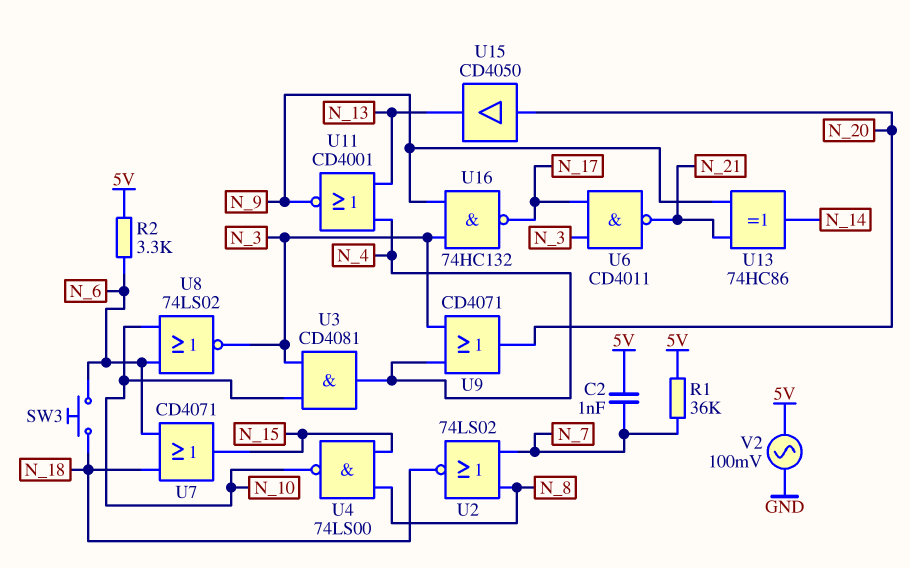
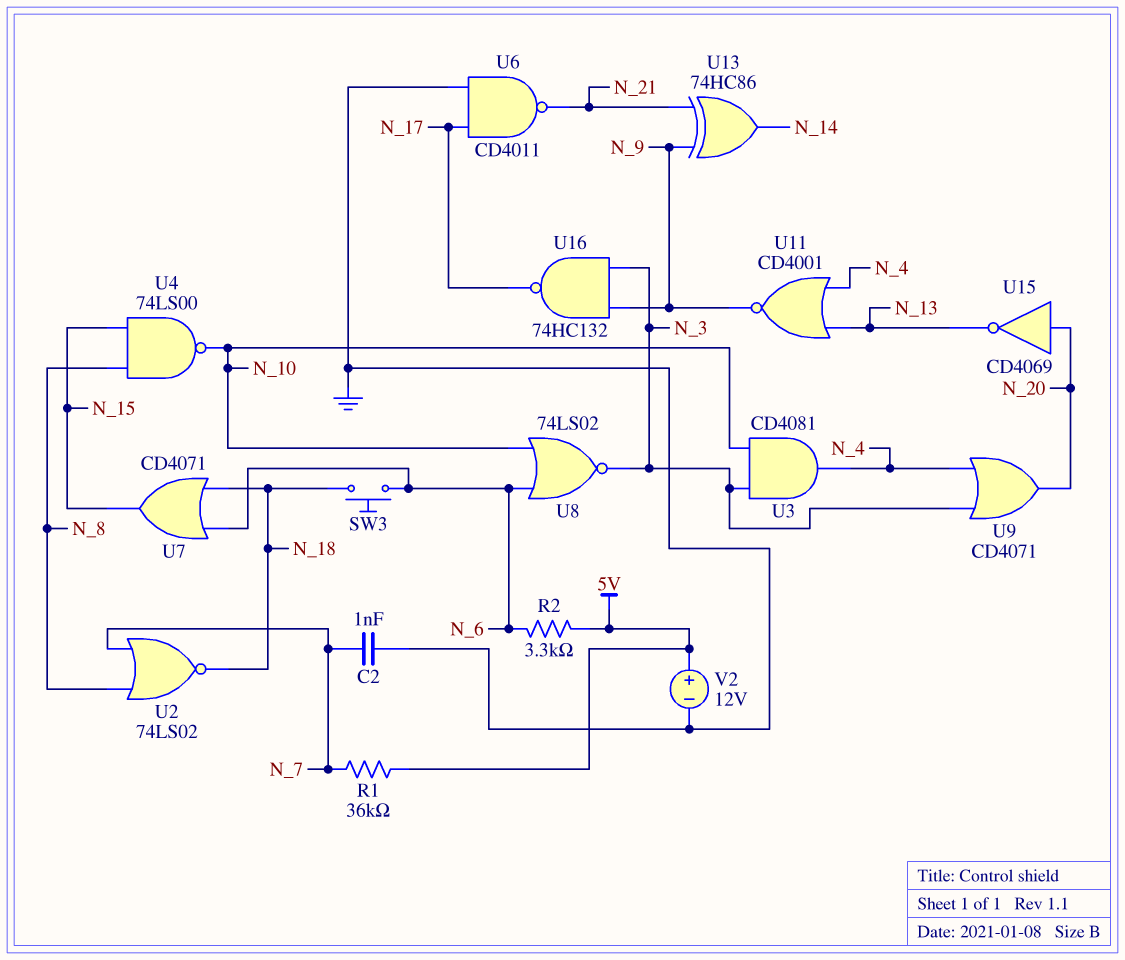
C2: 1nF (5V, N_7) -> 1nF (GND, N_7)
U6: NAND CD4011 (in N_3, in N_17, out N_21) -> NAND CD4011 (in GND, in N_17, out N_21)
U15: buffer CD4050 (in N_20, out N_13) -> NOT CD4069 (in N_20, out N_13)
V2: AC 100mV (5V, GND) -> 12V (plus 5V, minus GND)

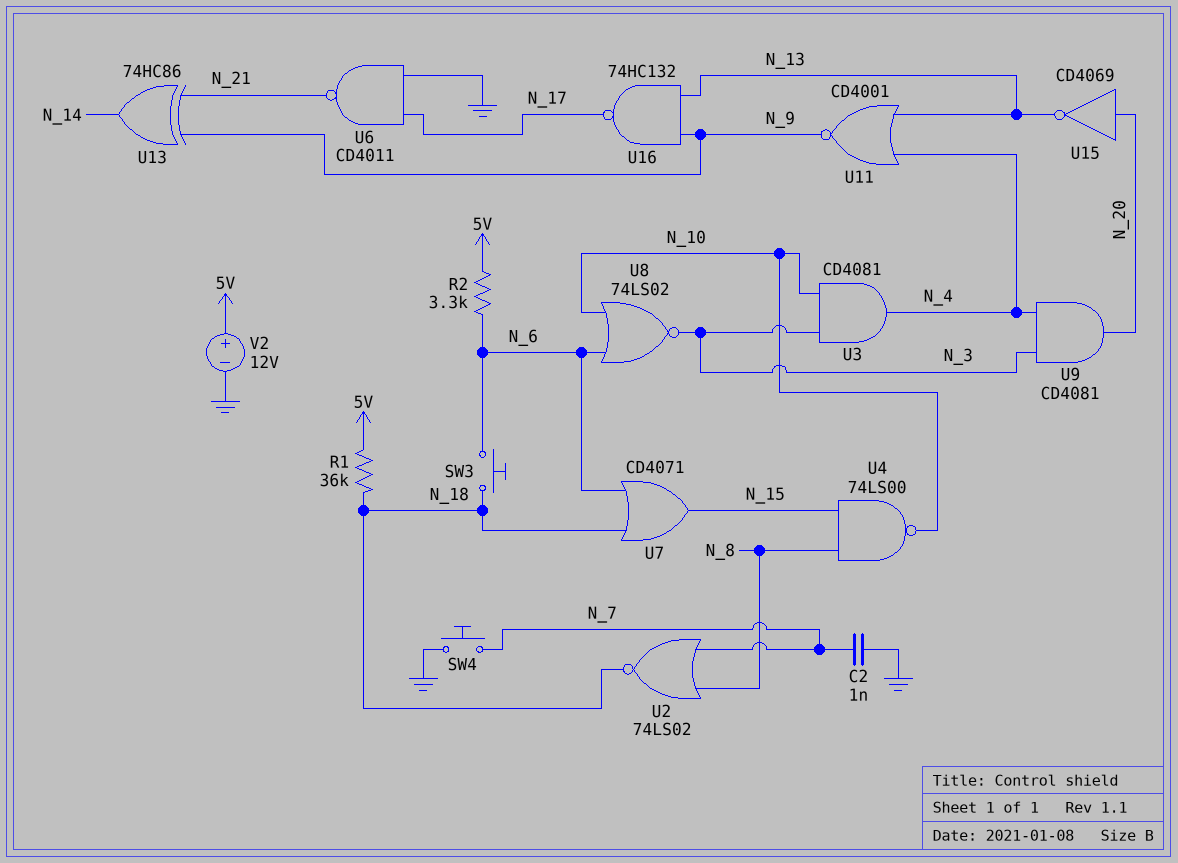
R1: 36k (5V, N_7) -> 36k (5V, N_18)
SW4: none -> button (GND, N_7)
U9: OR CD4071 (in N_3, in N_4, out N_20) -> AND CD4081 (in N_3, in N_4, out N_20)
U16: NAND 74HC132 (in N_3, in N_9, out N_17) -> NAND 74HC132 (in N_9, in N_13, out N_17)

